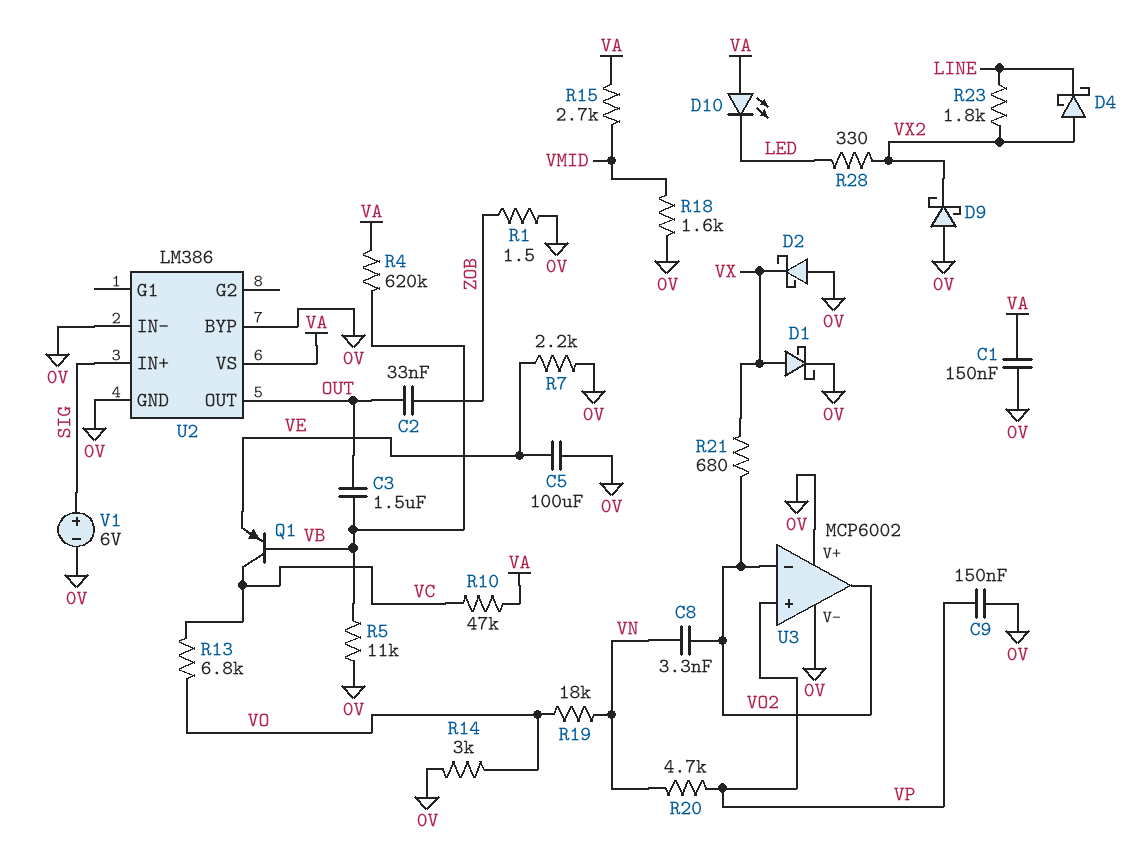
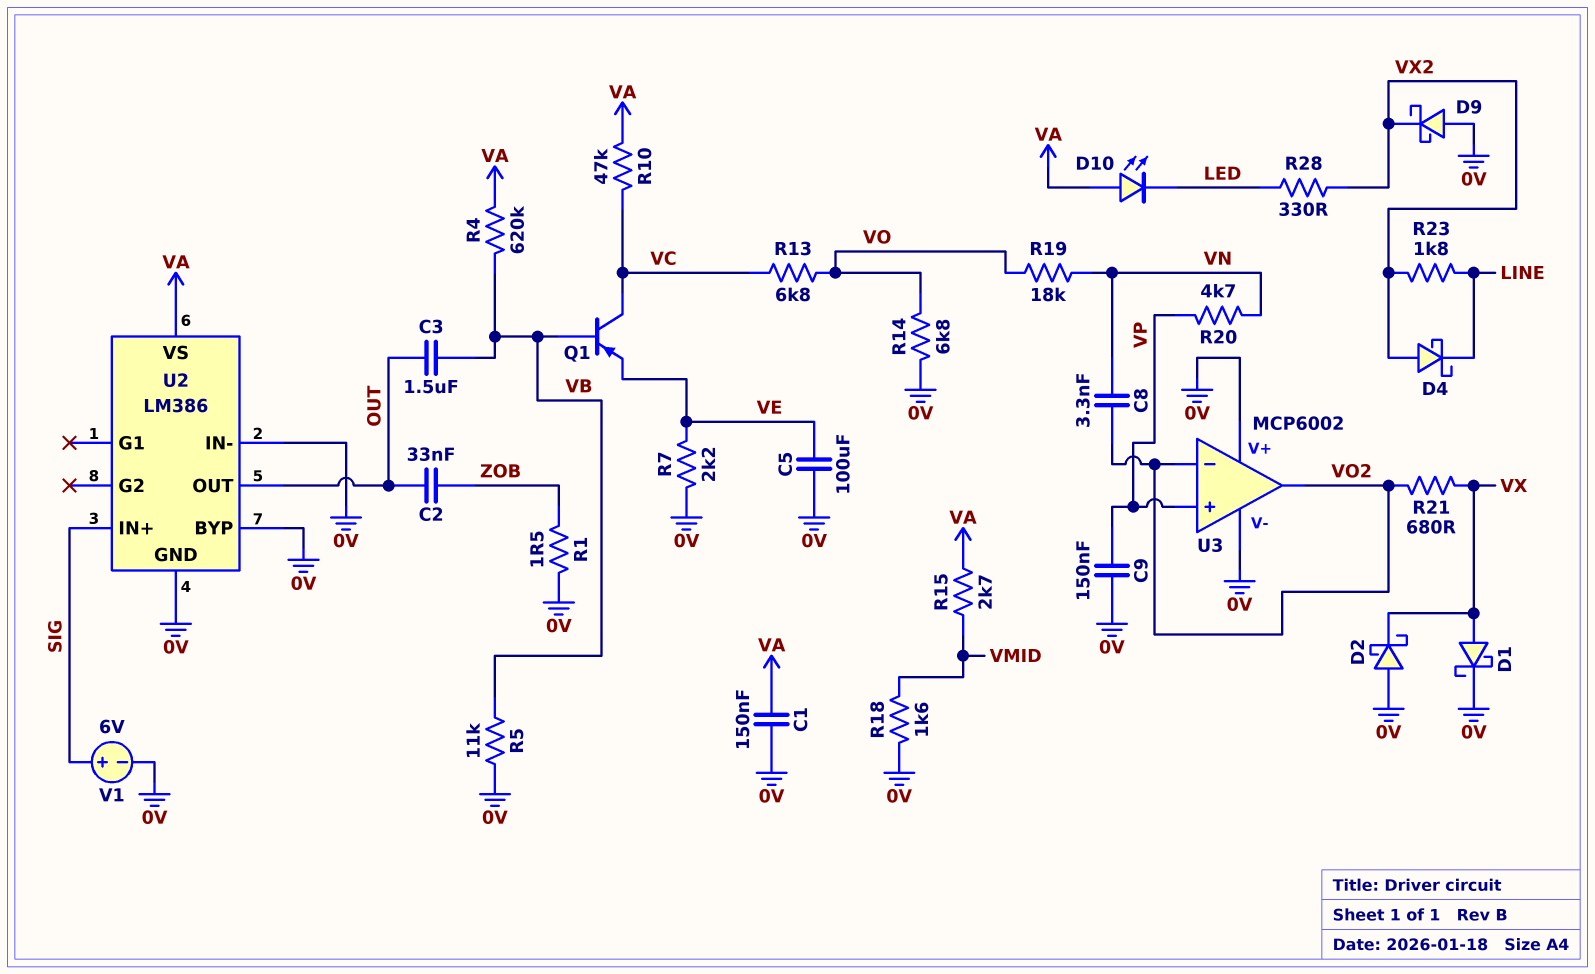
R14: 3k (0V, VO) -> 6.8k (0V, VO)

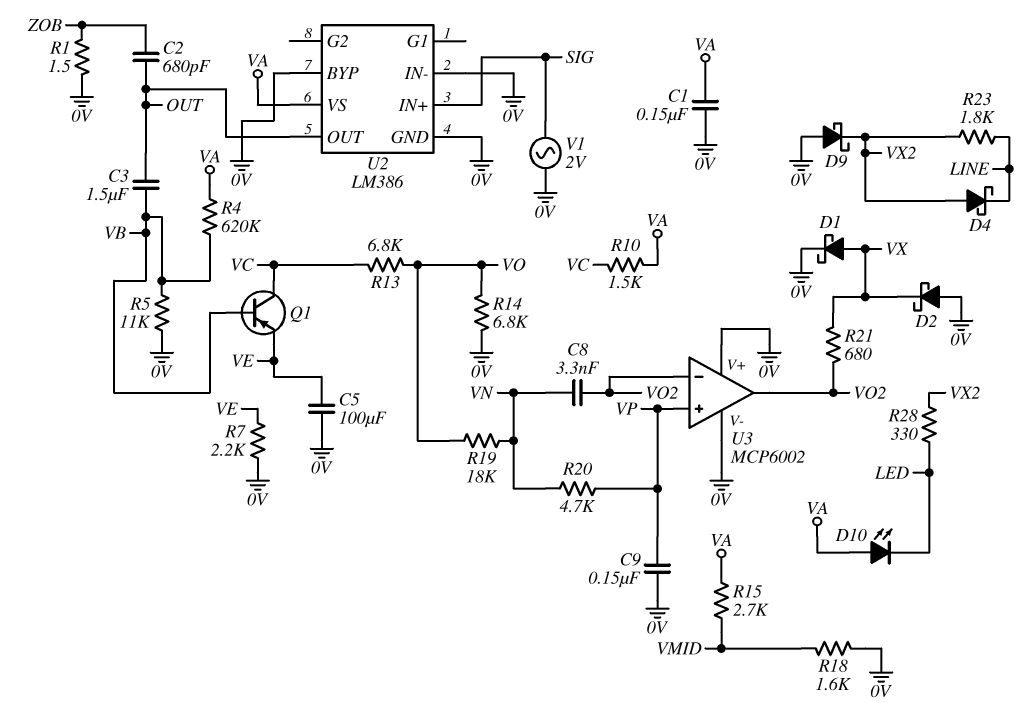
C2: 33nF (OUT, ZOB) -> 680pF (OUT, ZOB)
R10: 47k (VA, VC) -> 1.5k (VA, VC)
V1: 6V (plus SIG, minus 0V) -> AC 2V (0V, SIG)

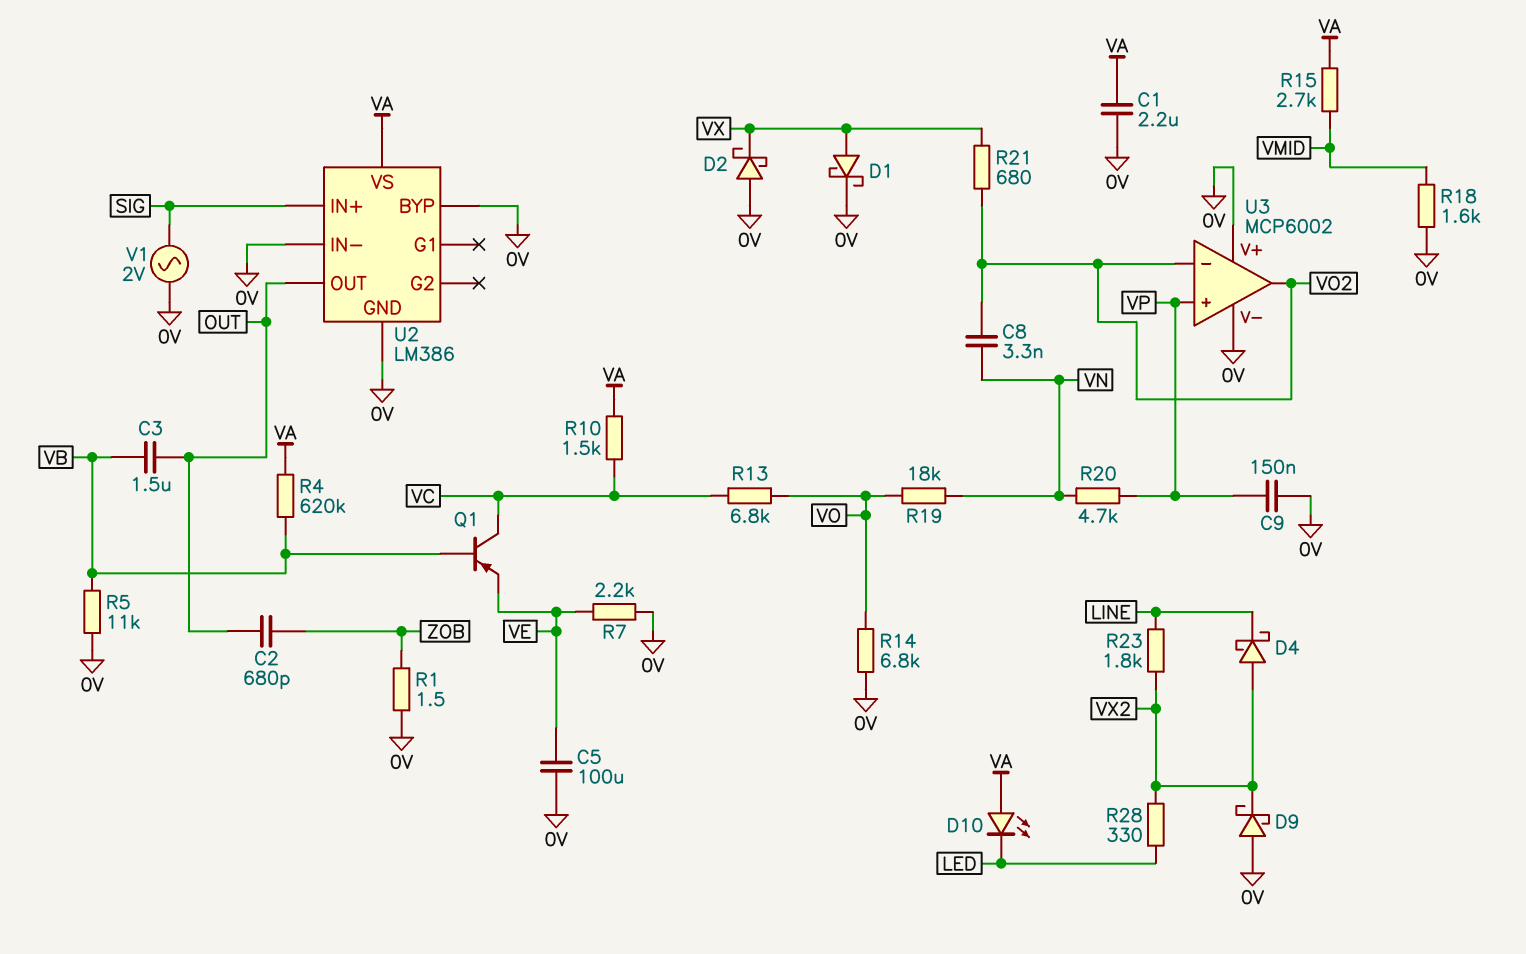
C1: 150nF (0V, VA) -> 2.2uF (0V, VA)

